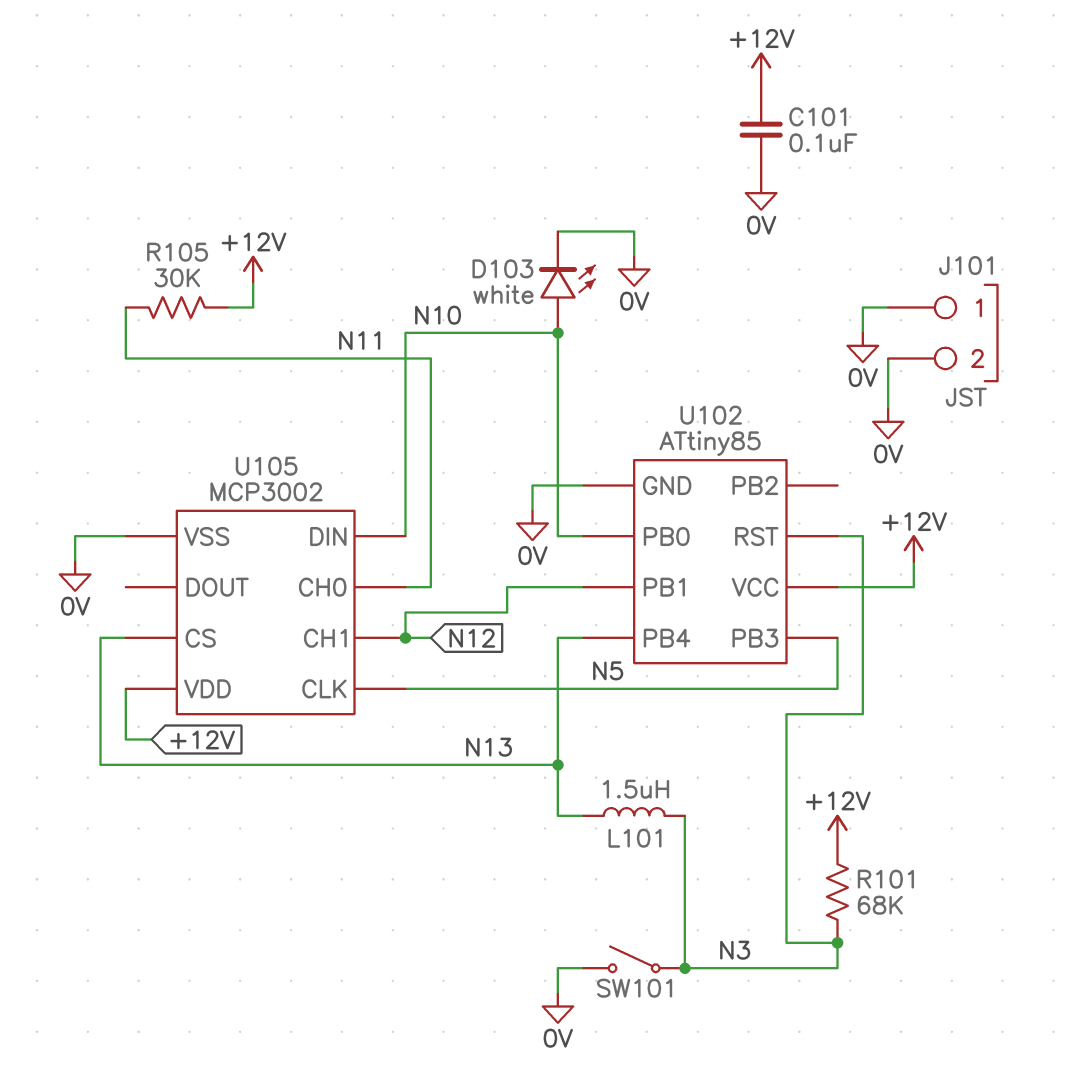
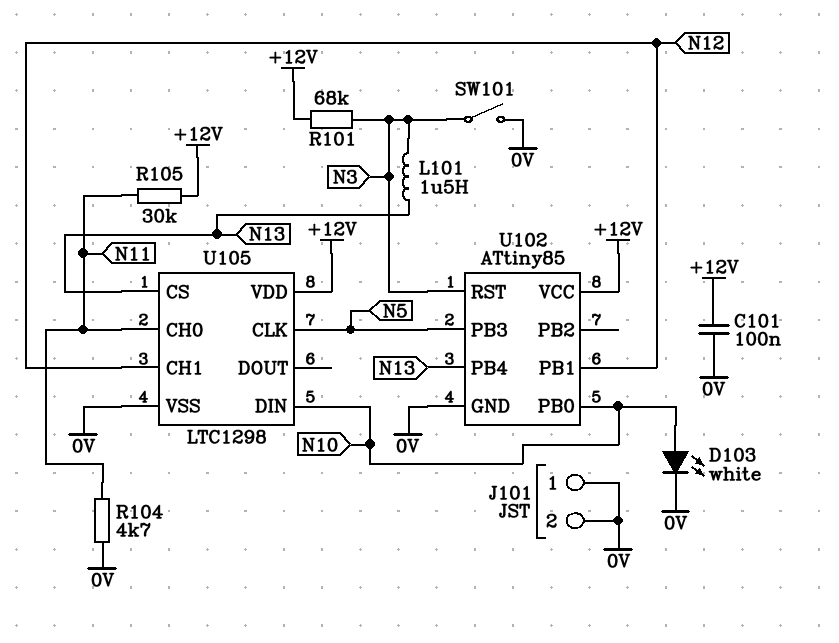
R104: none -> 4.7k (0V, N11)
U105: MCP3002 -> LTC1298

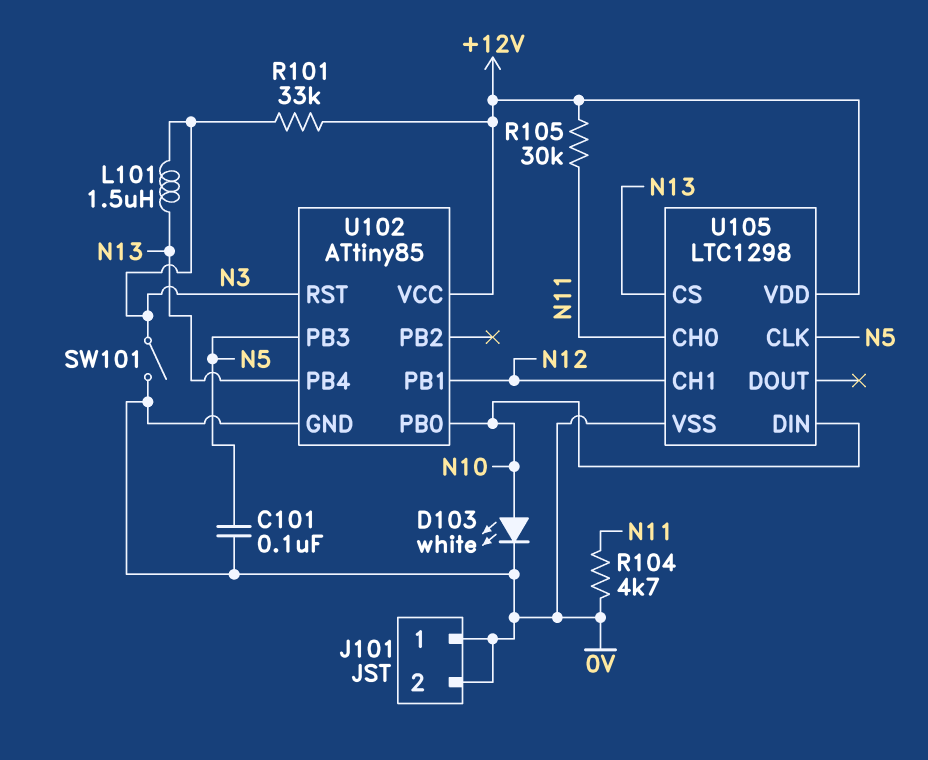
C101: 100nF (+12V, 0V) -> 100nF (0V, N5)
R101: 68k (+12V, N3) -> 33k (+12V, N3)

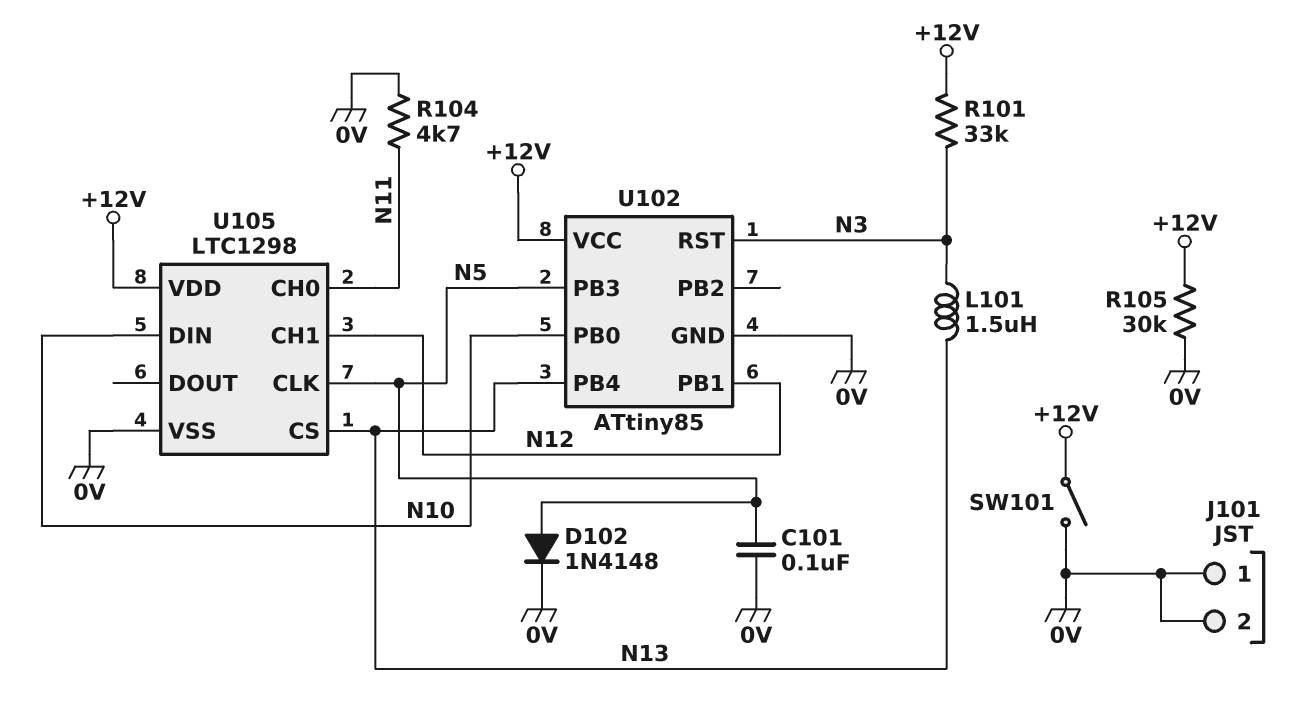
D102: none -> diode 1N4148 (A N5, K 0V)
D103: LED white (A N10, K 0V) -> none
R105: 30k (+12V, N11) -> 30k (+12V, 0V)
SW101: switch (0V, N3) -> switch (+12V, 0V)

